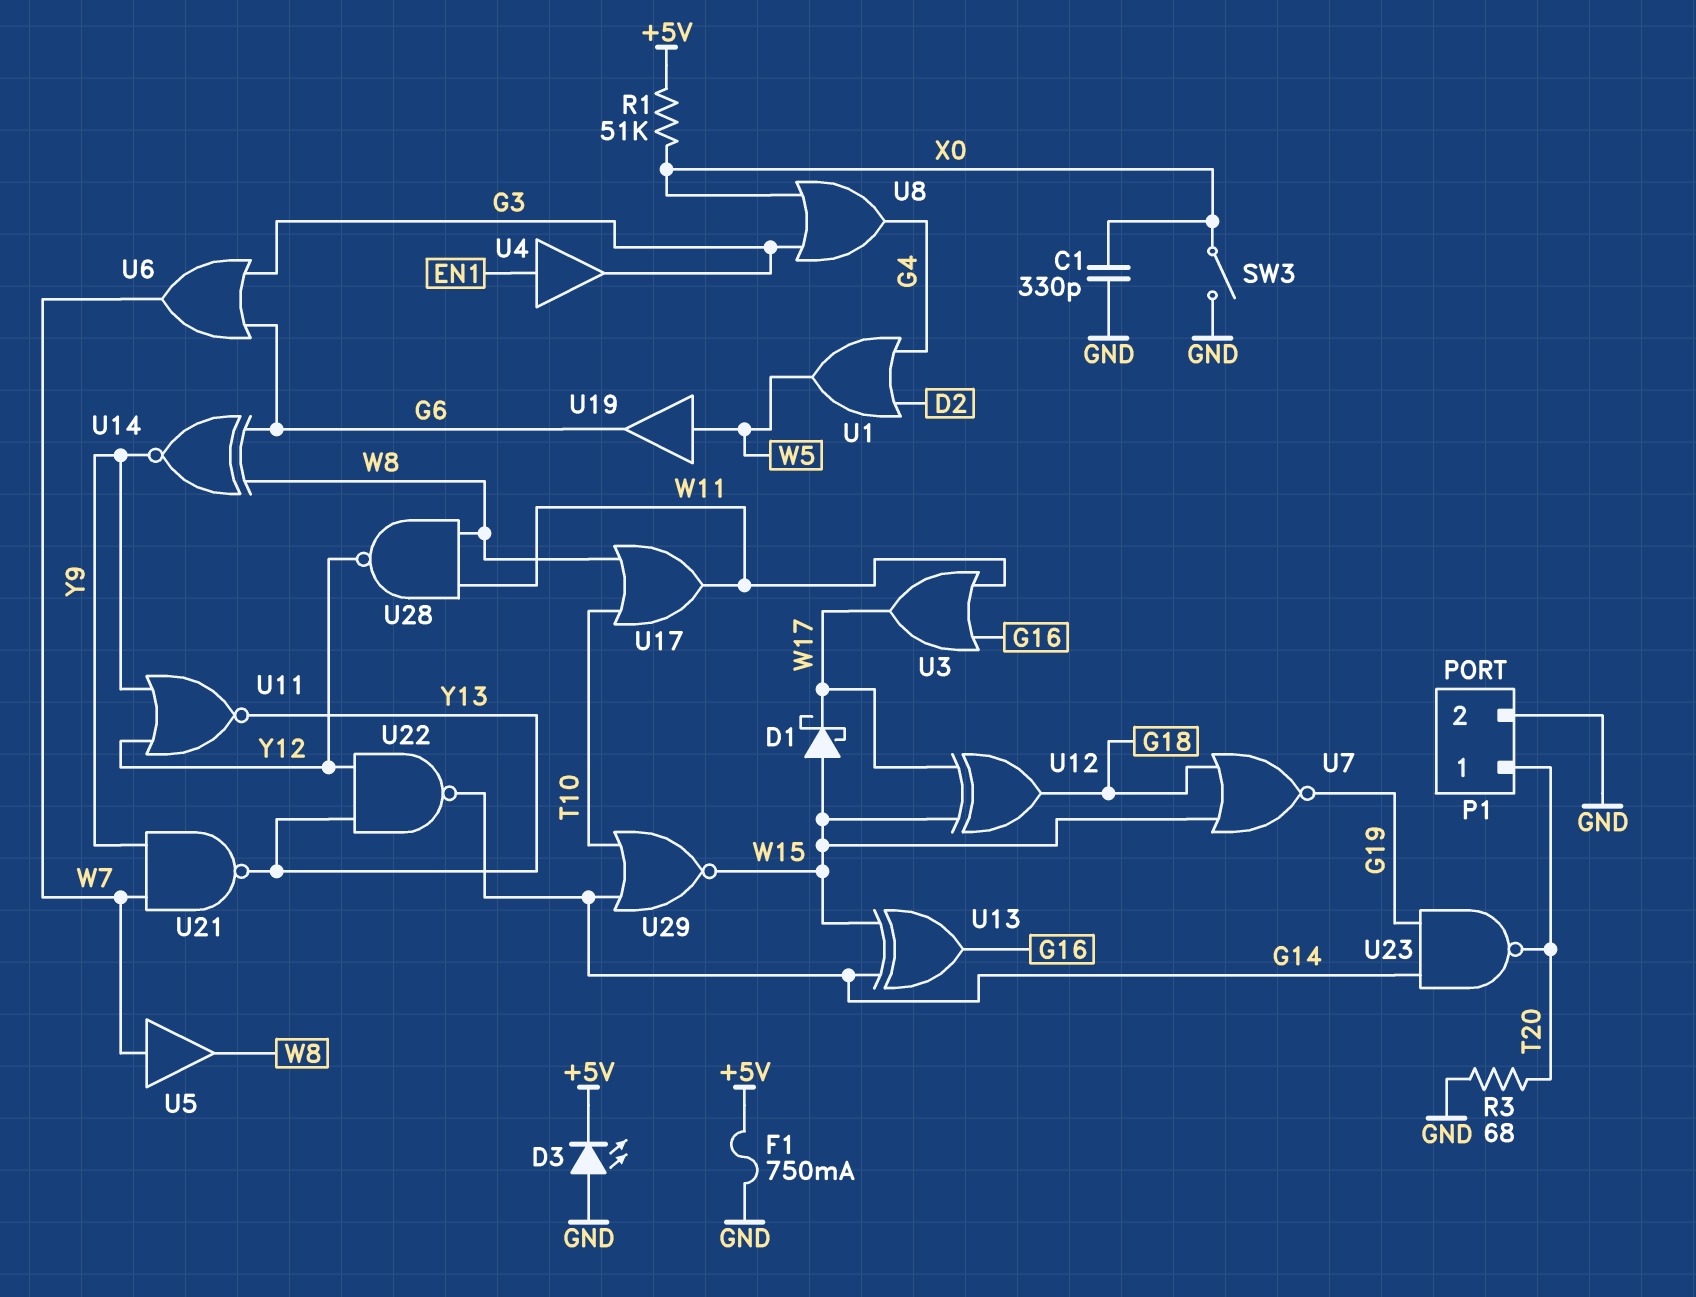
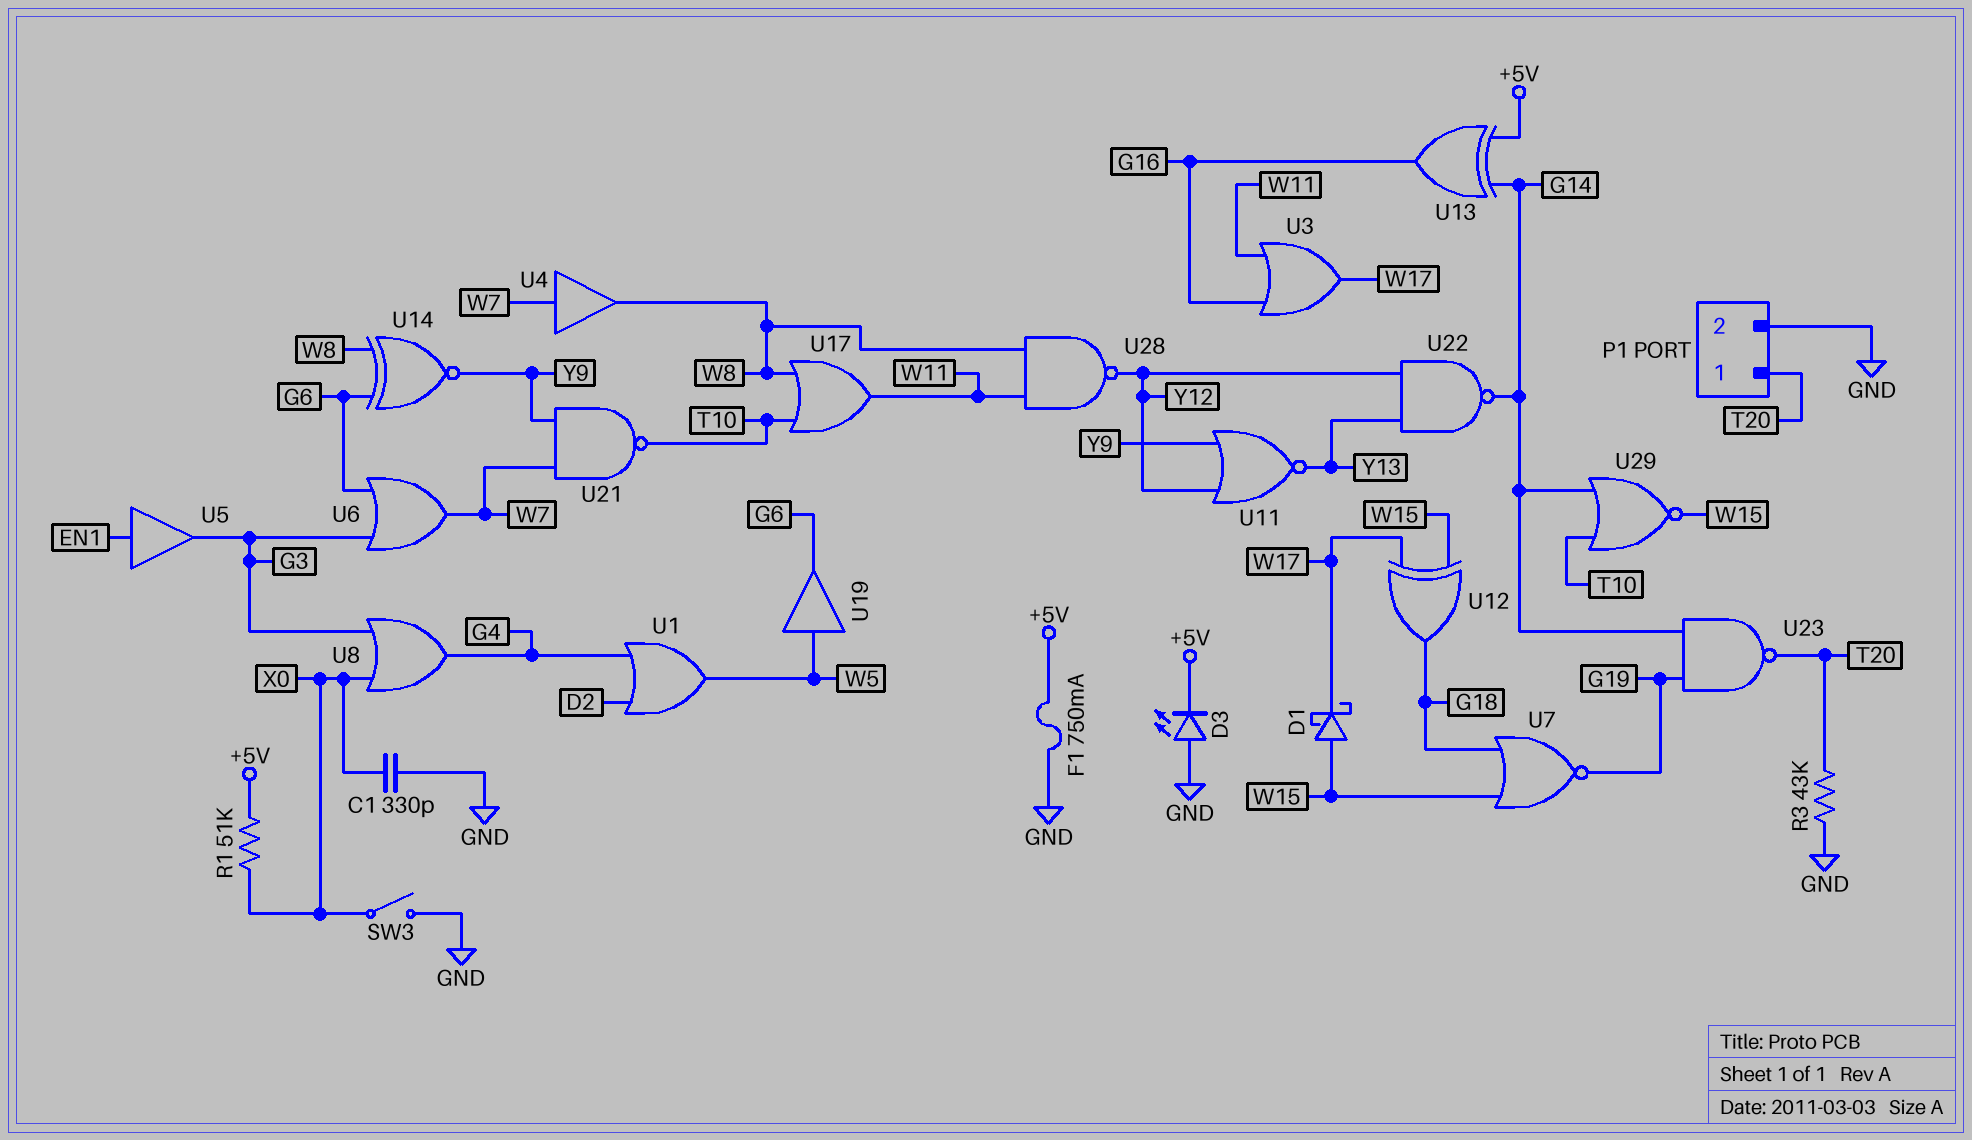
R3: 68 (GND, T20) -> 43k (GND, T20)
U4: buffer (in EN1, out G3) -> buffer (in W7, out W8)
U5: buffer (in W7, out W8) -> buffer (in EN1, out G3)
U13: XOR (in G14, in W15, out G16) -> XOR (in +5V, in G14, out G16)
U21: NAND (in W7, in Y9, out Y13) -> NAND (in W7, in Y9, out T10)

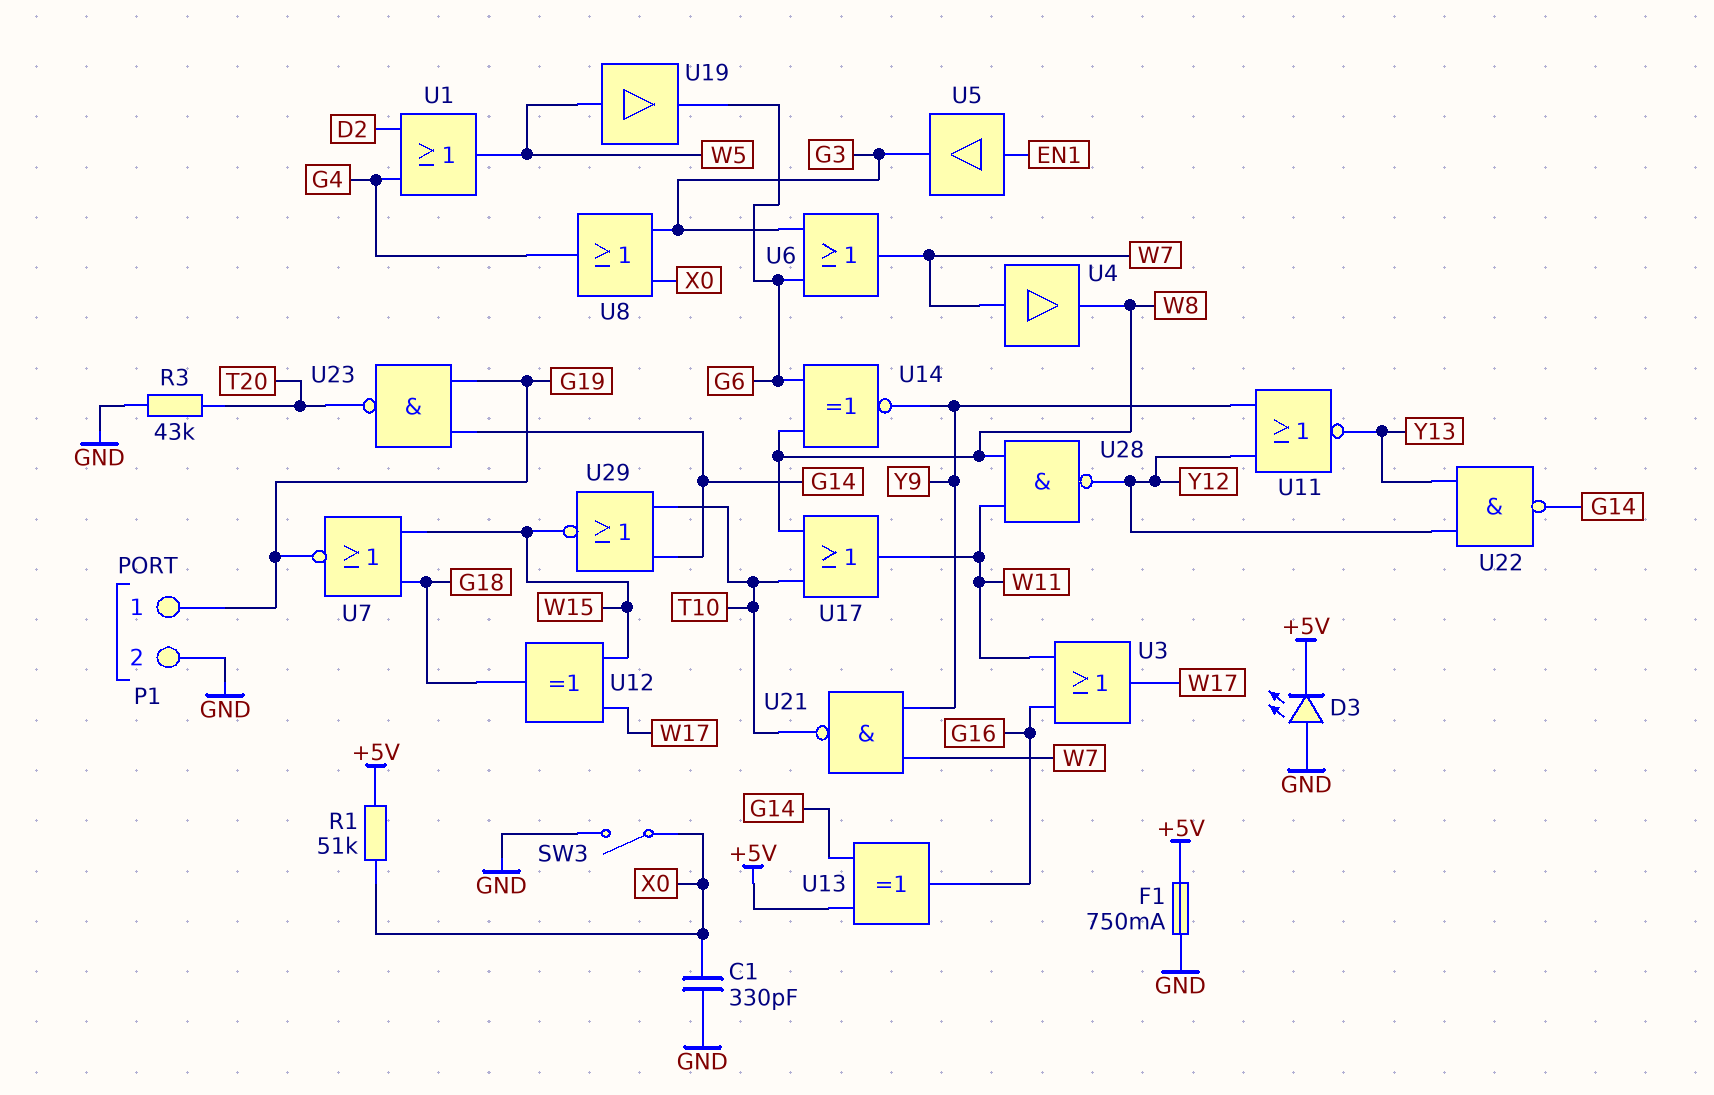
D1: schottky (A W15, K W17) -> none
P1 pin 1: T20 -> G19

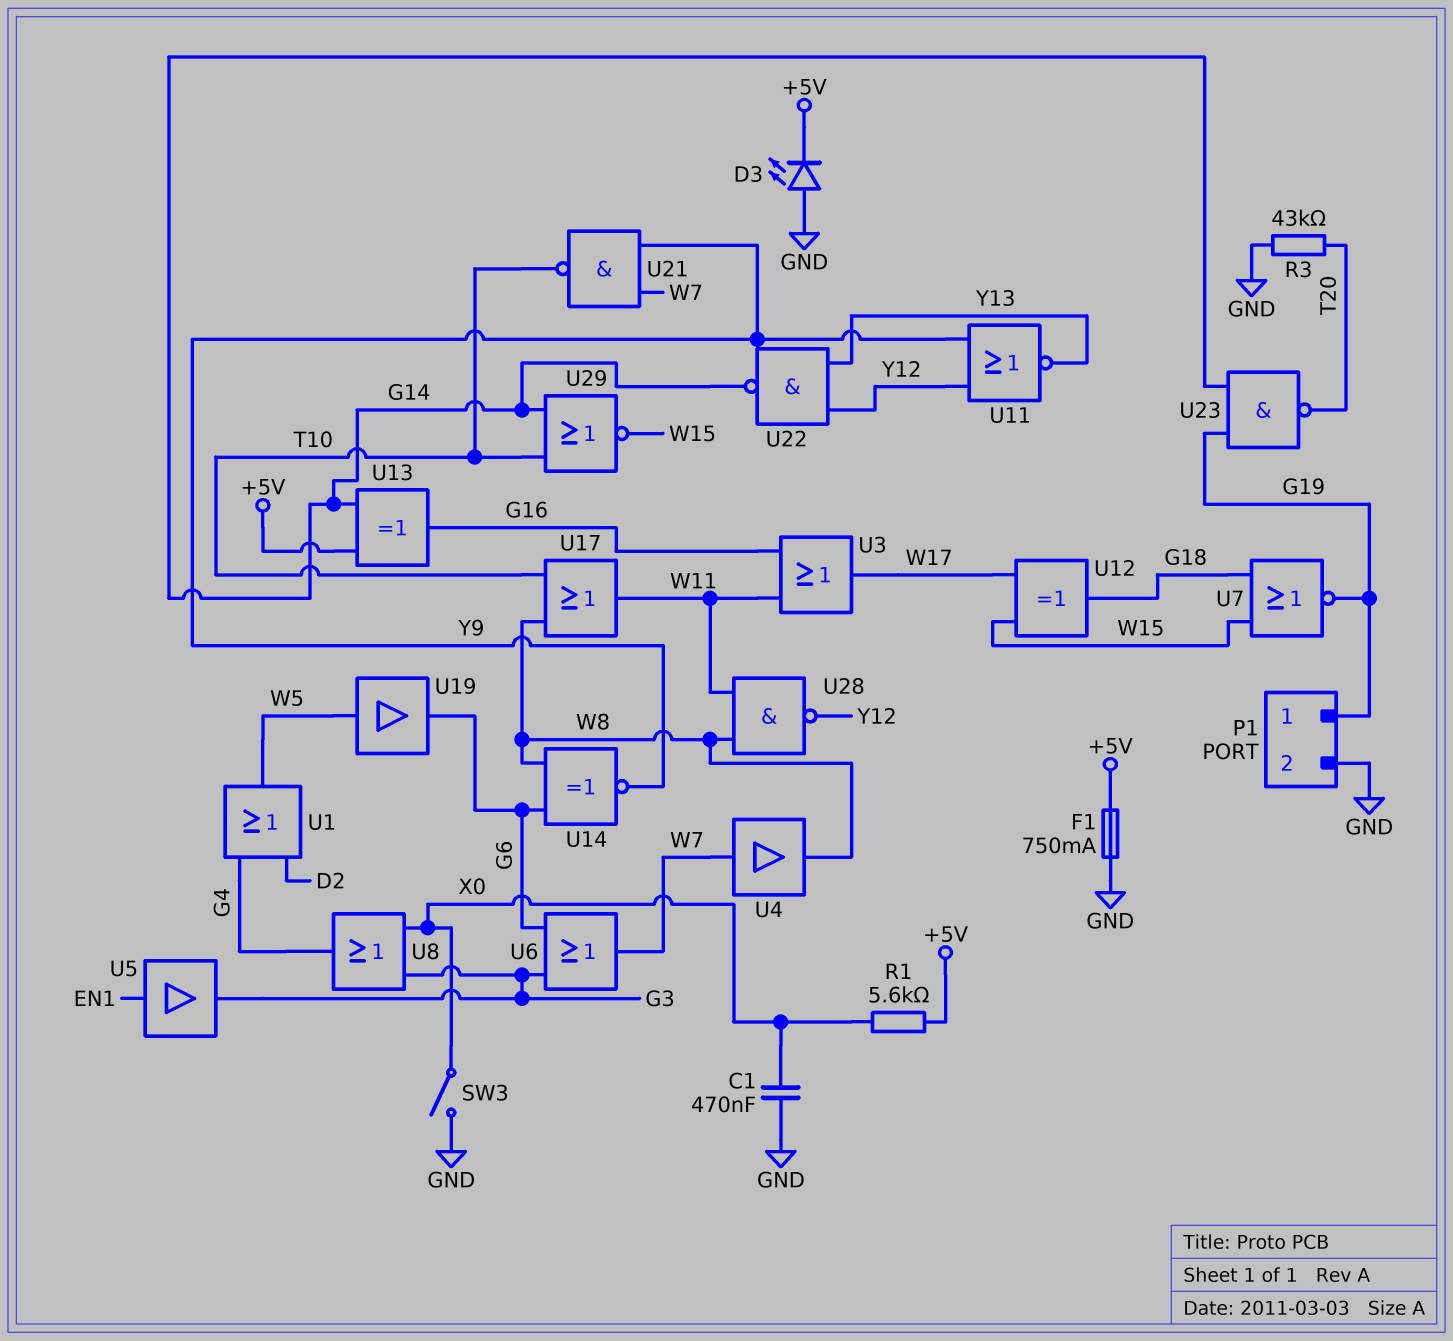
C1: 330pF (GND, X0) -> 470nF (GND, X0)
R1: 51k (+5V, X0) -> 5.6k (+5V, X0)

